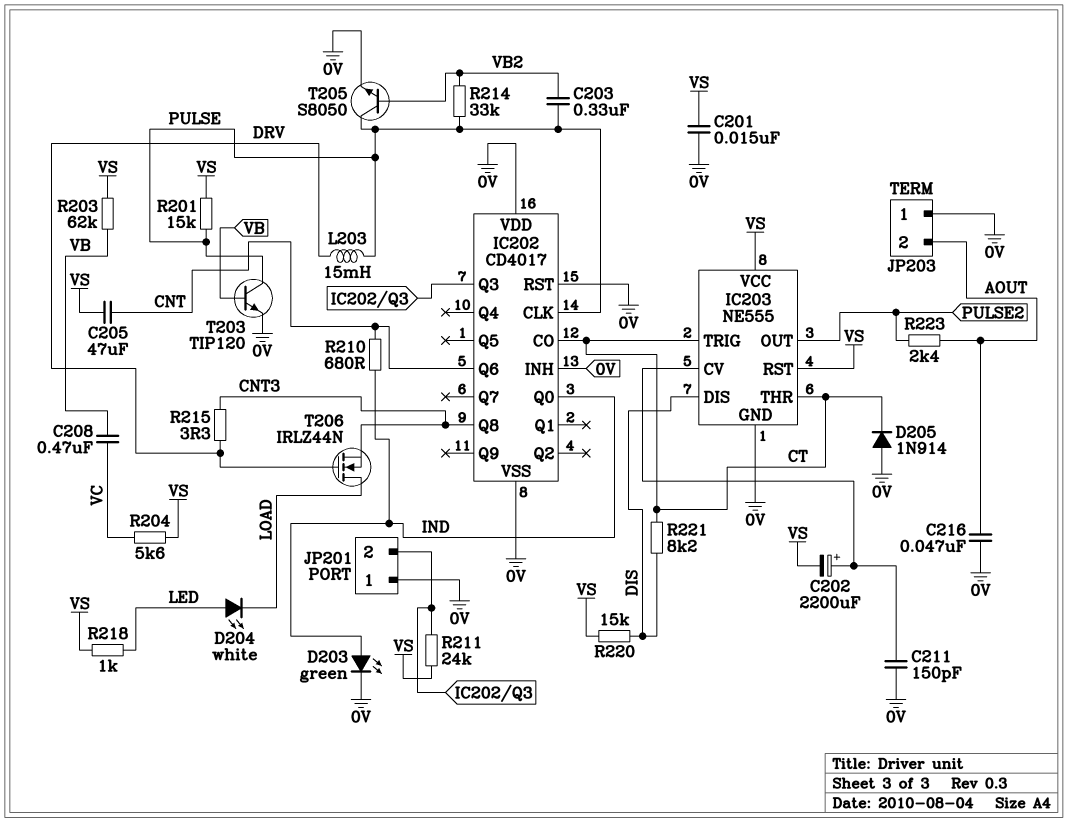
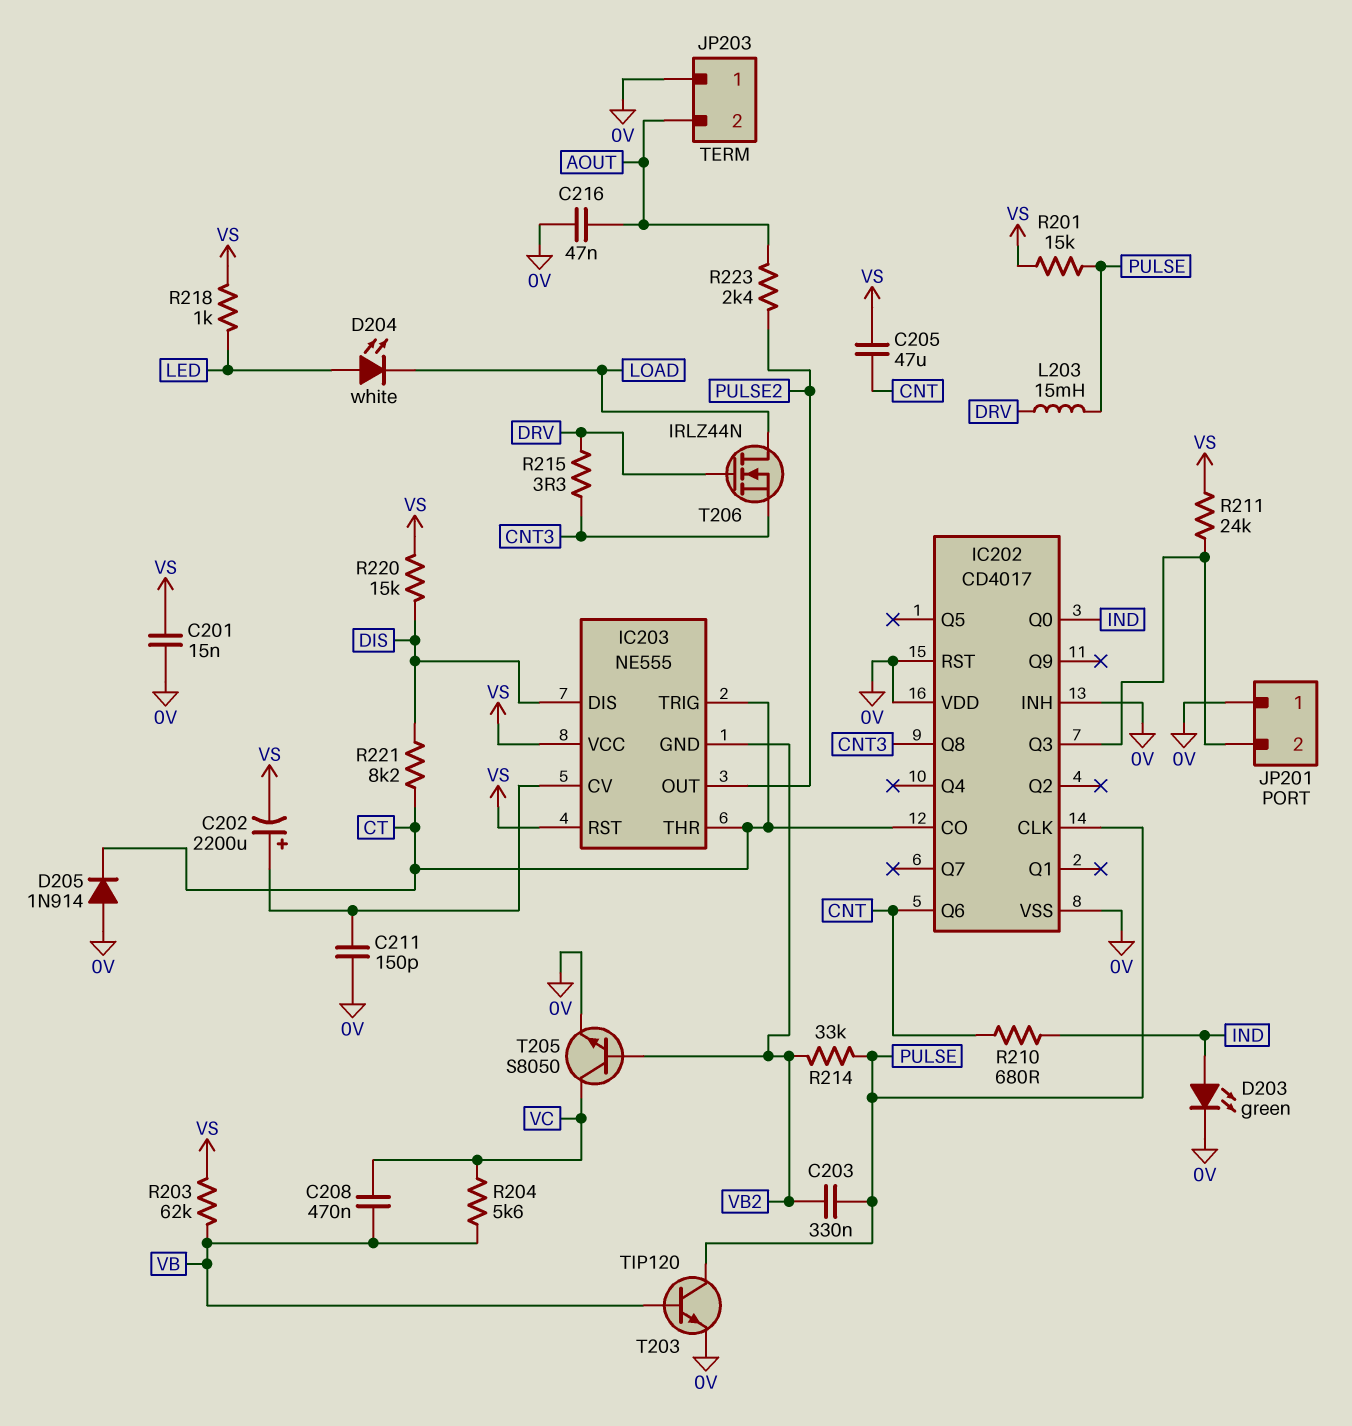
IC203 pin GND: 0V -> VB2
R204: 5.6k (VC, VS) -> 5.6k (VB, VC)
T205: NPN S8050 (B VB2, C PULSE, E 0V) -> NPN S8050 (B VB2, C VC, E 0V)

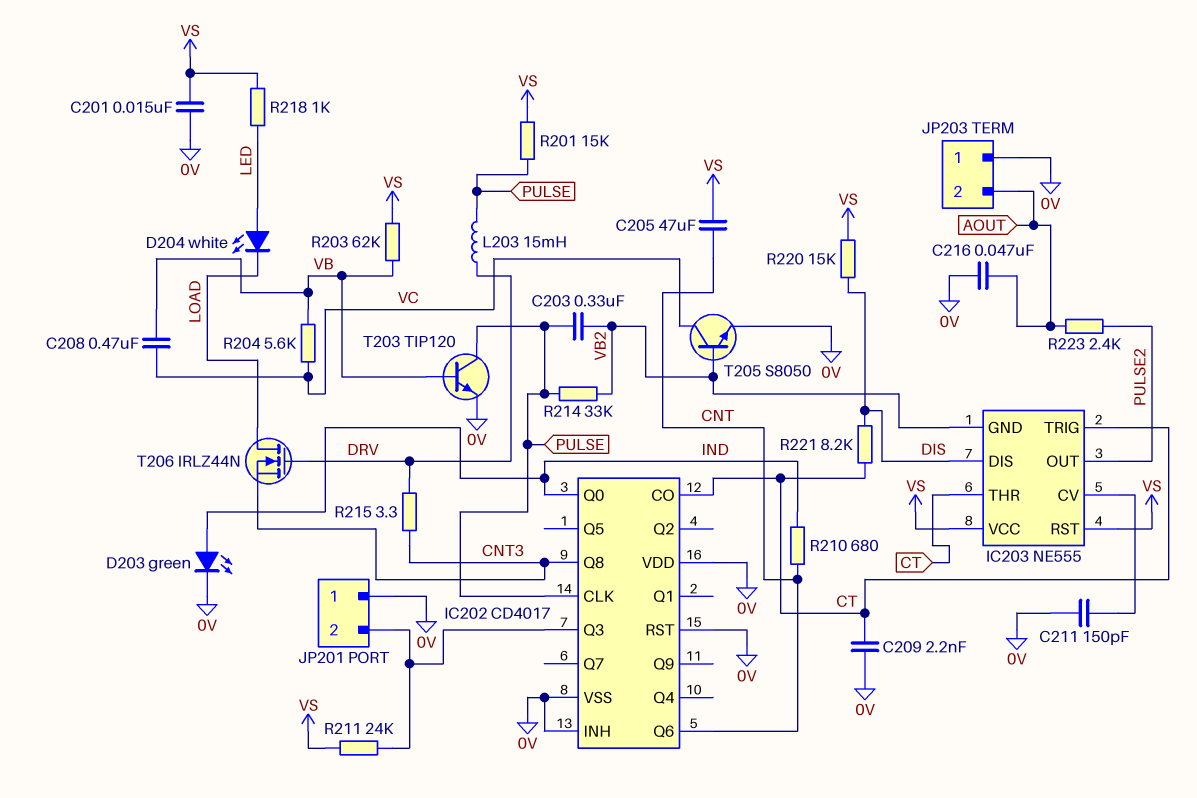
C202: 2200uF (plus IC203/CV, minus VS) -> none
C209: none -> 2.2nF (0V, CT)
D205: diode 1N914 (A 0V, K CT) -> none

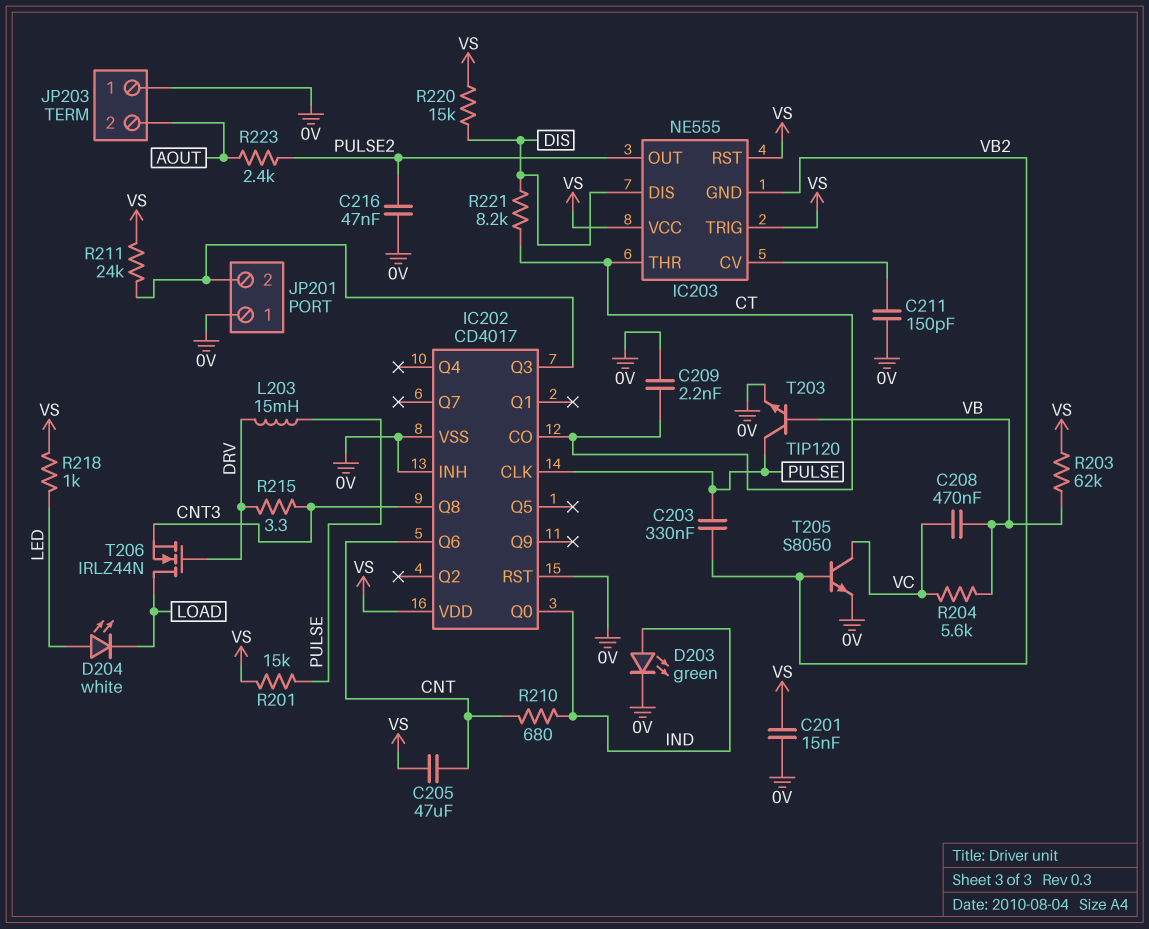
C216: 47nF (0V, AOUT) -> 47nF (0V, PULSE2)
IC202 pin VDD: 0V -> VS
IC203 pin TRIG: CT -> VS
R214: 33k (PULSE, VB2) -> none

